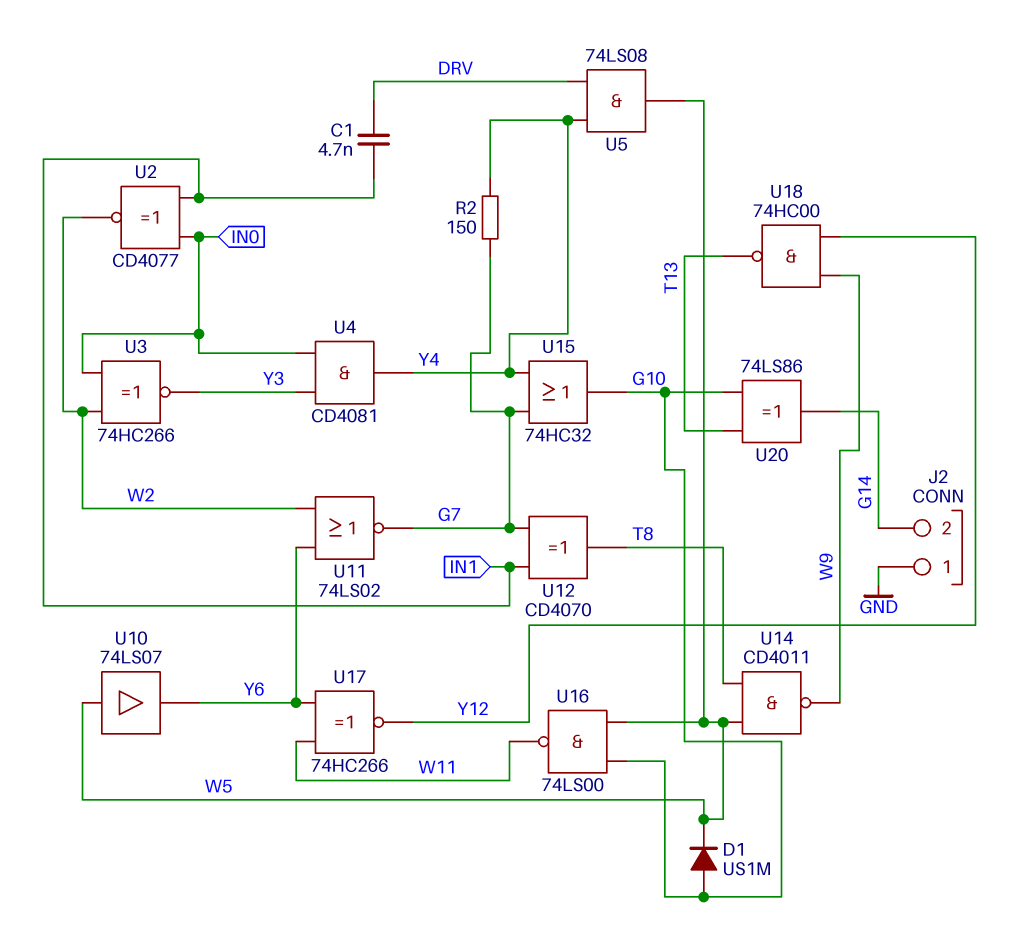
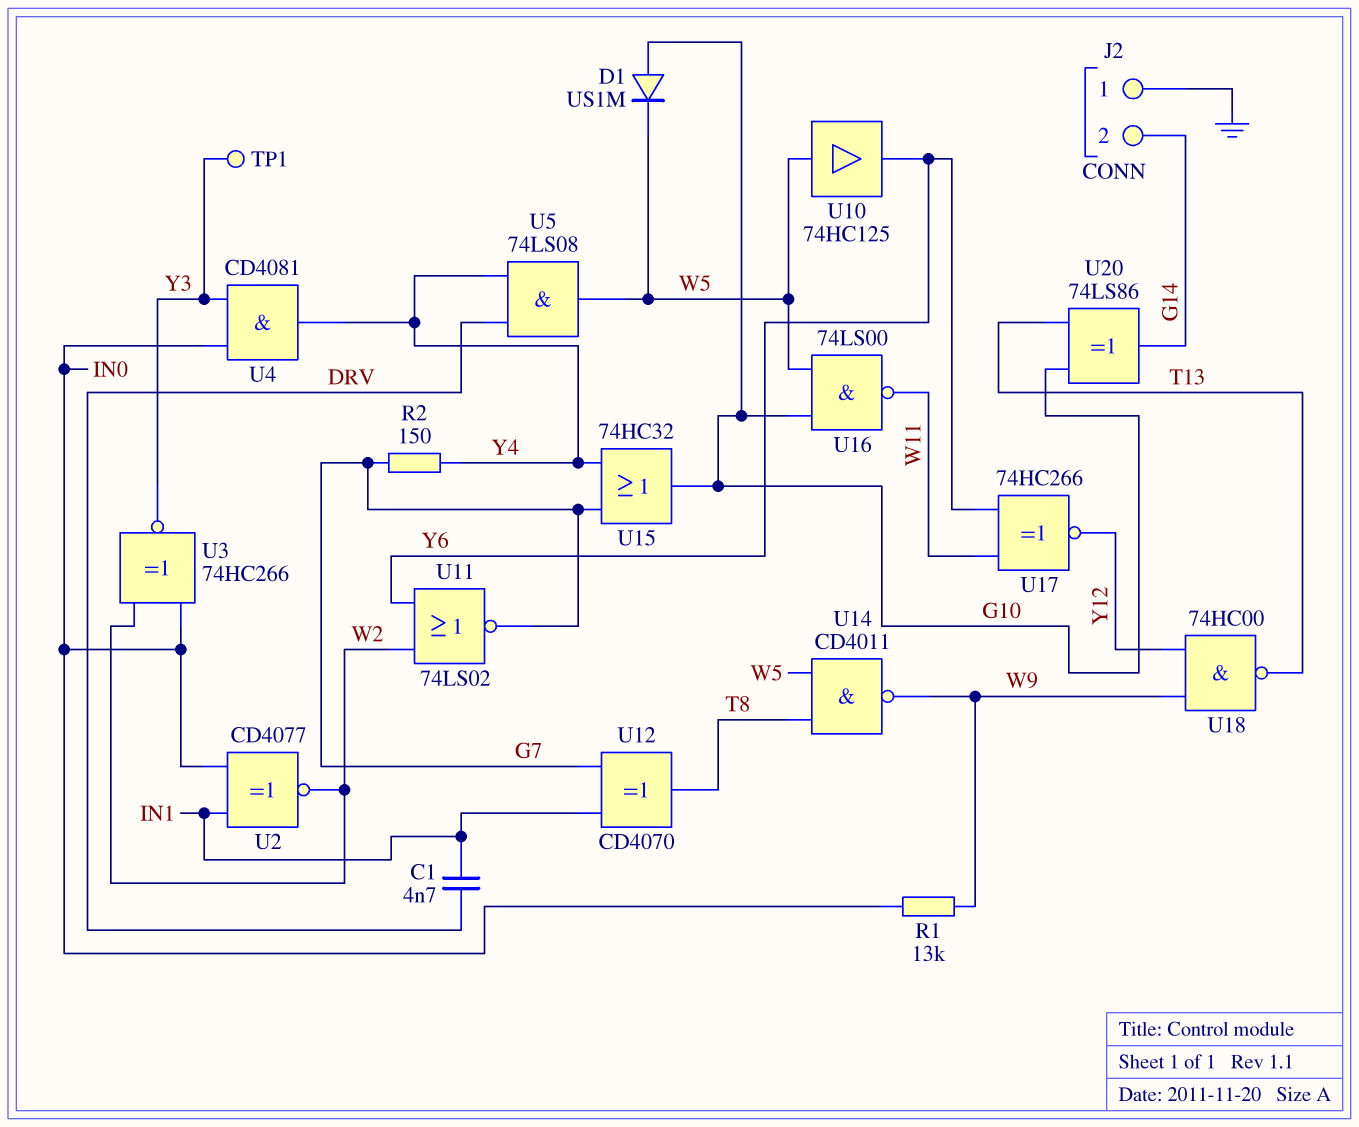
R1: none -> 13k (IN0, W9)
TP1: none -> test point (Y3)
U10: buffer 74LS07 (in W5, out Y6) -> buffer 74HC125 (in W5, out Y6)

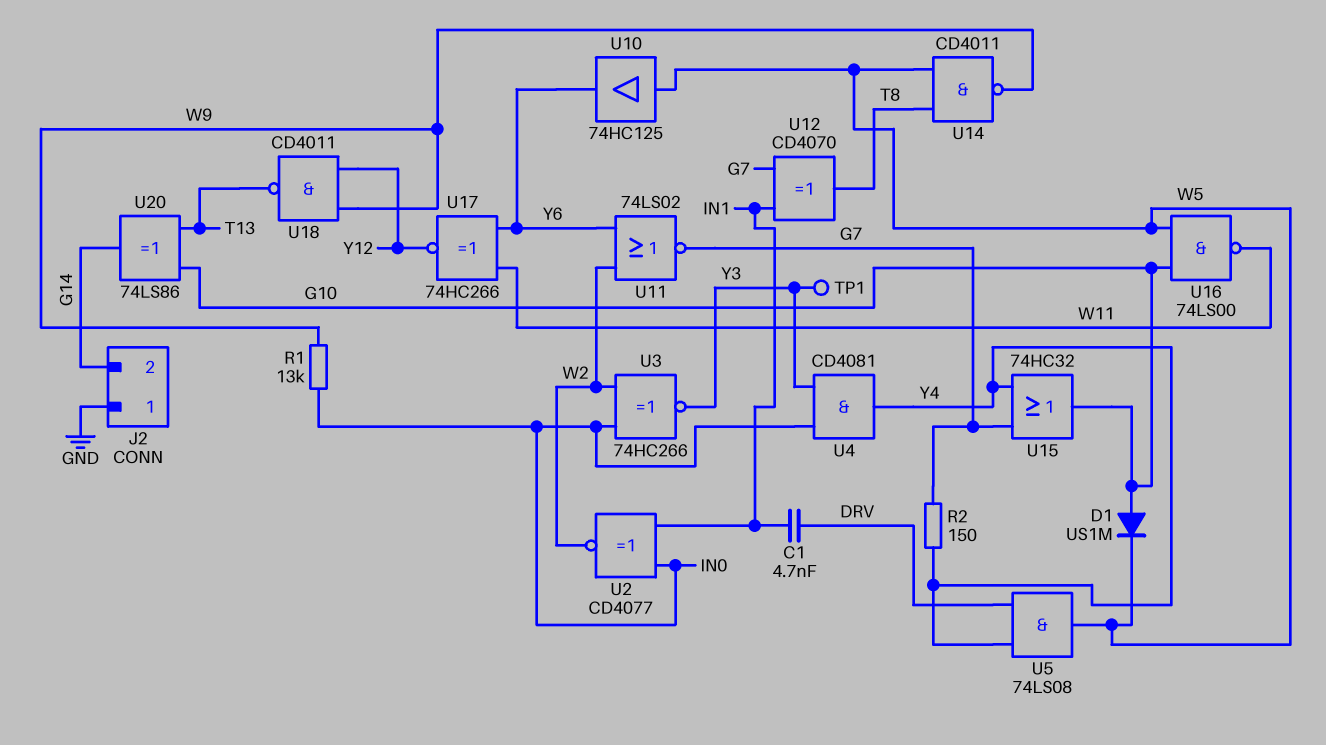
U18: NAND 74HC00 (in W9, in Y12, out T13) -> NAND CD4011 (in W9, in Y12, out T13)

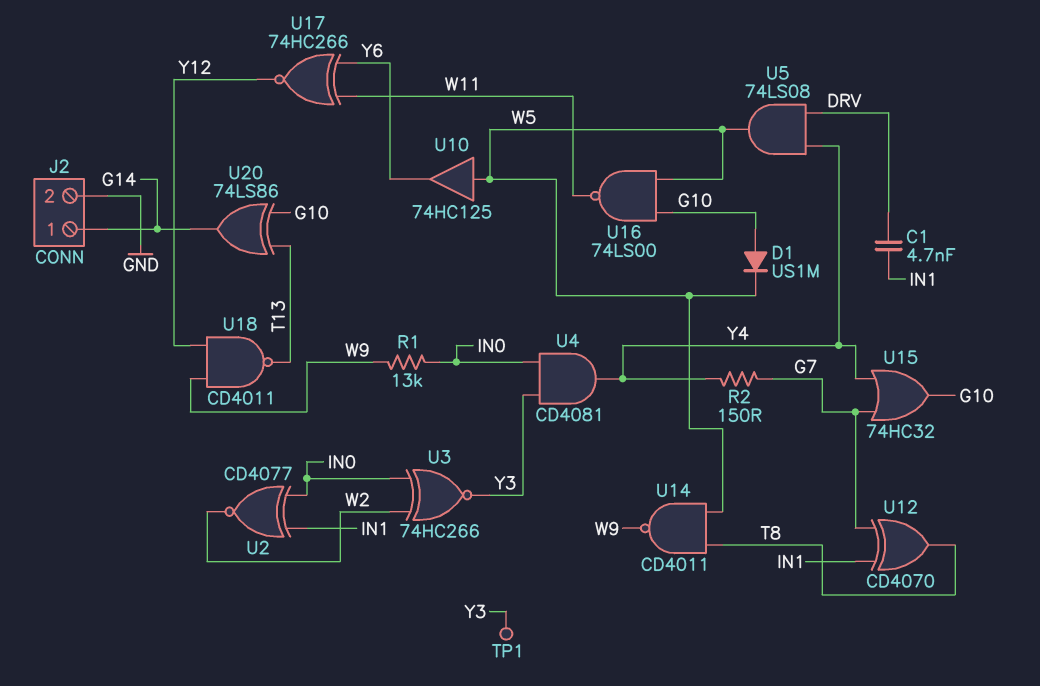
J2 pin 1: GND -> G14
J2 pin 2: G14 -> GND
U11: NOR 74LS02 (in W2, in Y6, out G7) -> none

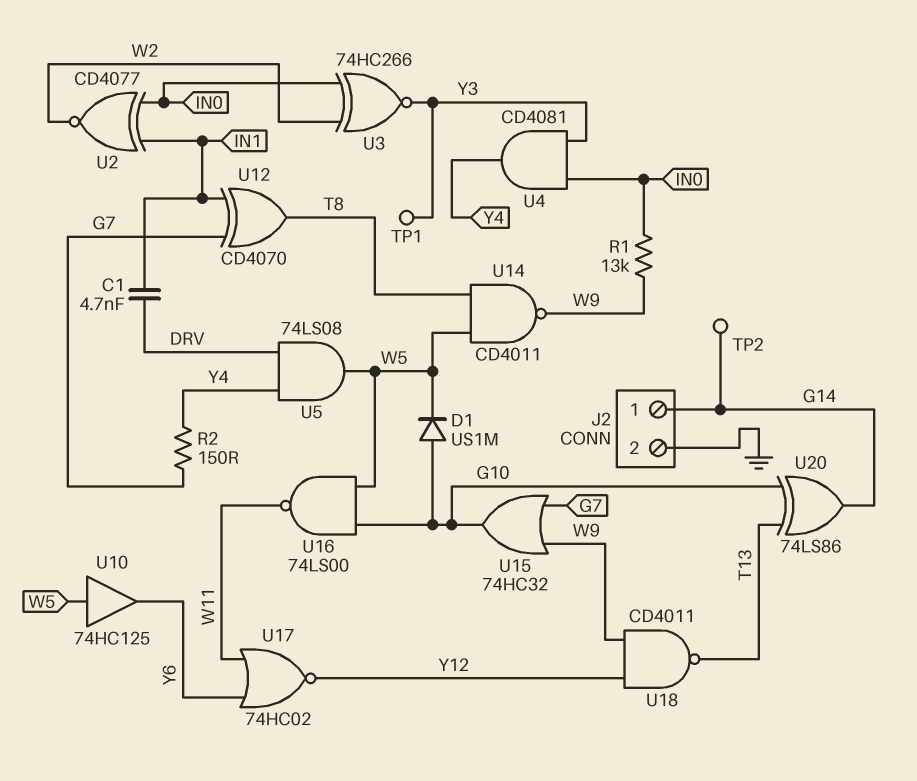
TP2: none -> test point (G14)
U15: OR 74HC32 (in G7, in Y4, out G10) -> OR 74HC32 (in G7, in W9, out G10)
U17: XNOR 74HC266 (in W11, in Y6, out Y12) -> NOR 74HC02 (in W11, in Y6, out Y12)

